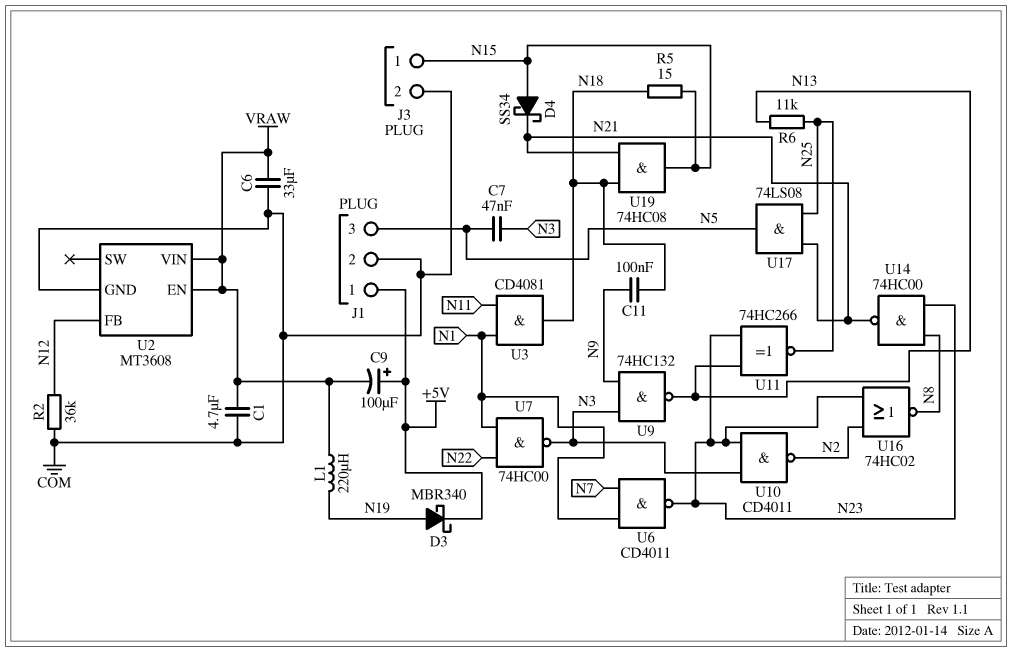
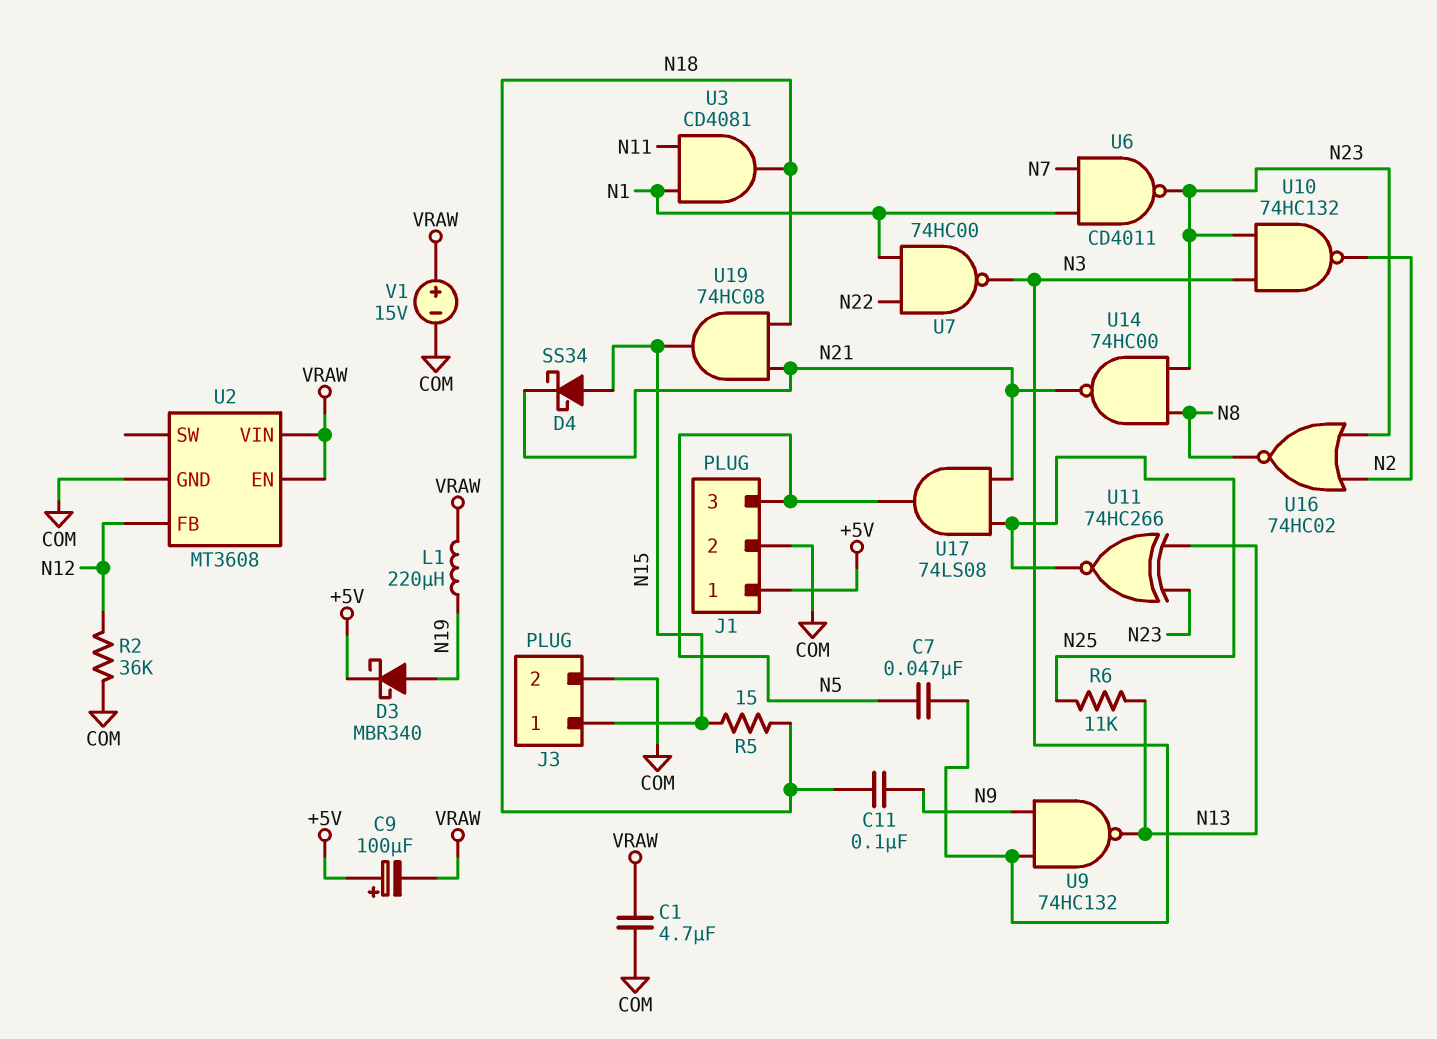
C6: 33uF (COM, VRAW) -> none
U10: NAND CD4011 (in N3, in N23, out N2) -> NAND 74HC132 (in N3, in N23, out N2)
V1: none -> 15V (plus VRAW, minus COM)

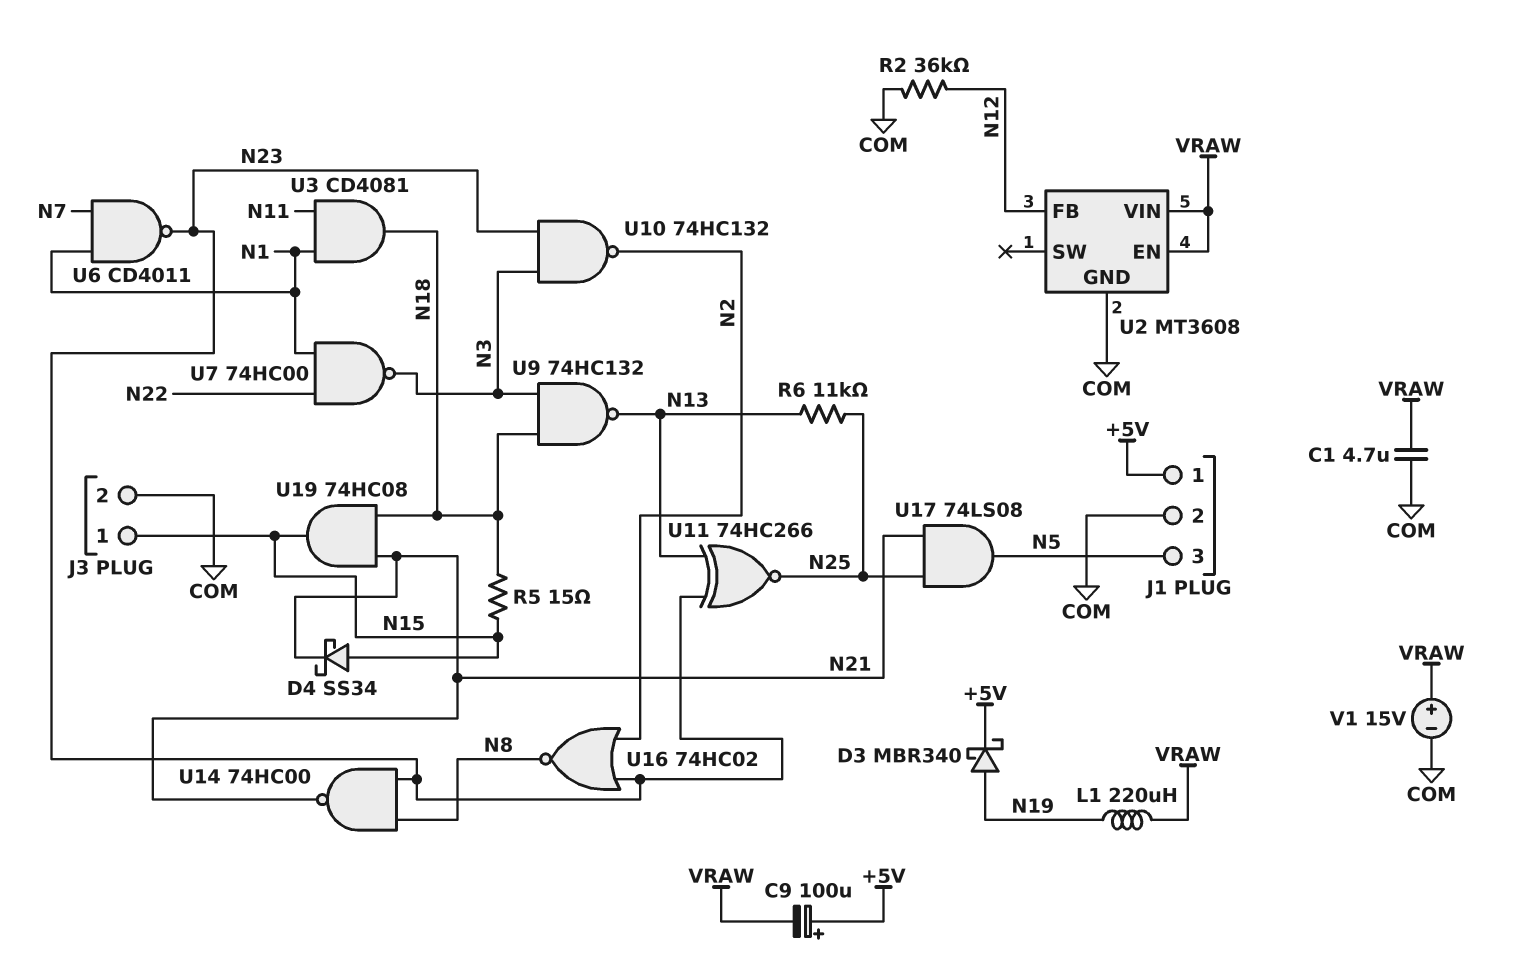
C7: 47nF (N3, N5) -> none
C11: 100nF (N9, N18) -> none
U9: NAND 74HC132 (in N3, in N9, out N13) -> NAND 74HC132 (in N3, in N18, out N13)

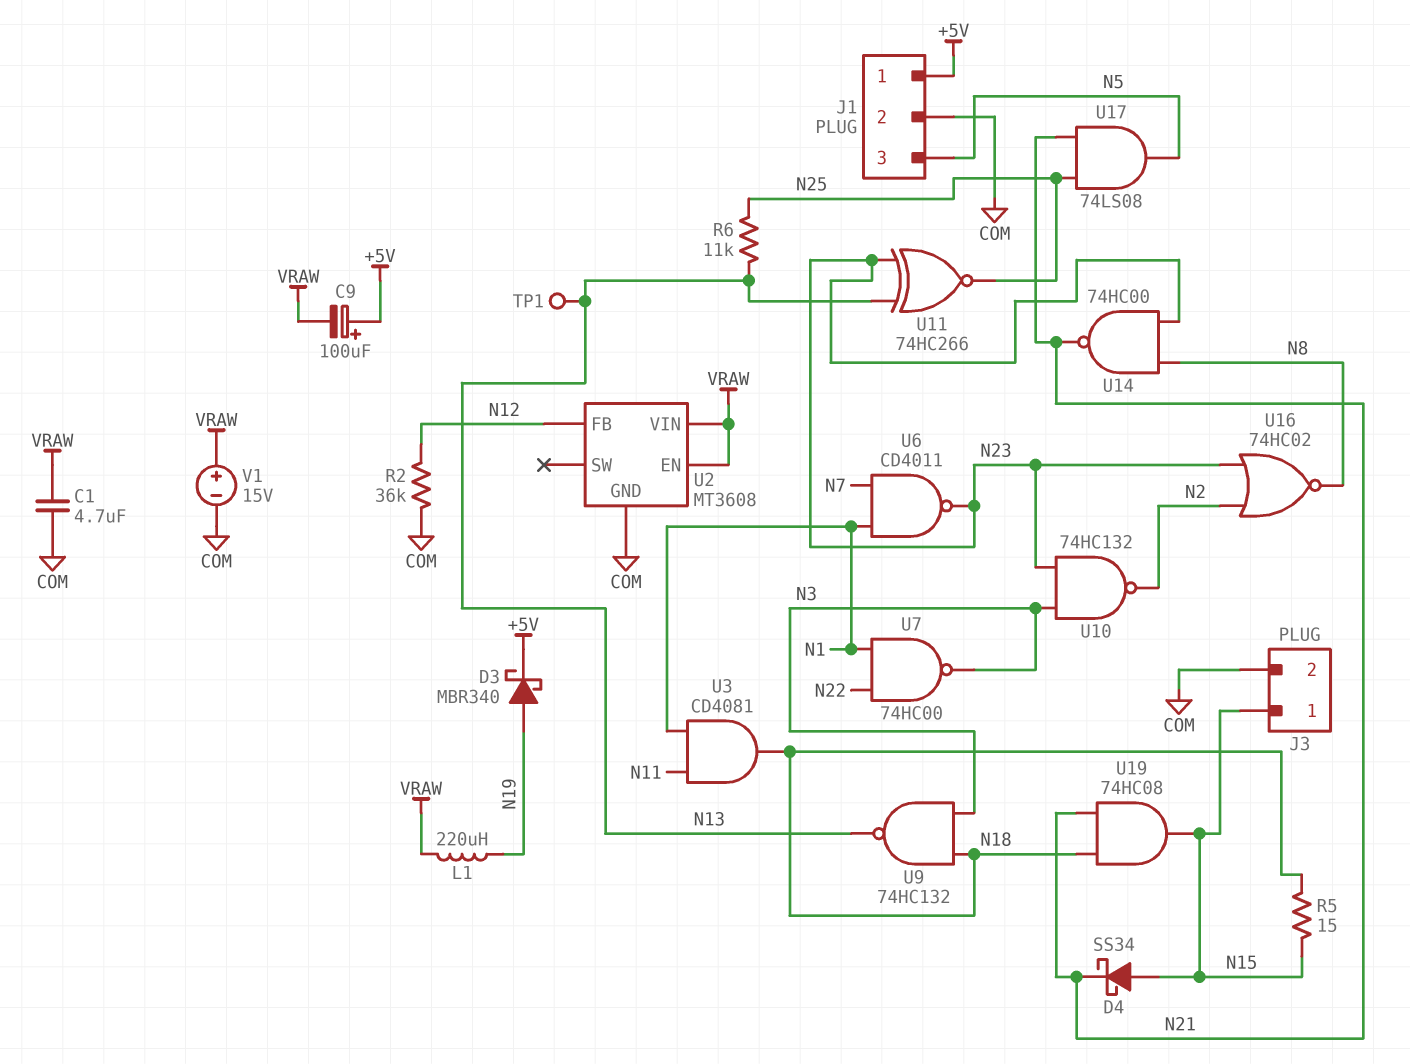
TP1: none -> test point (N13)

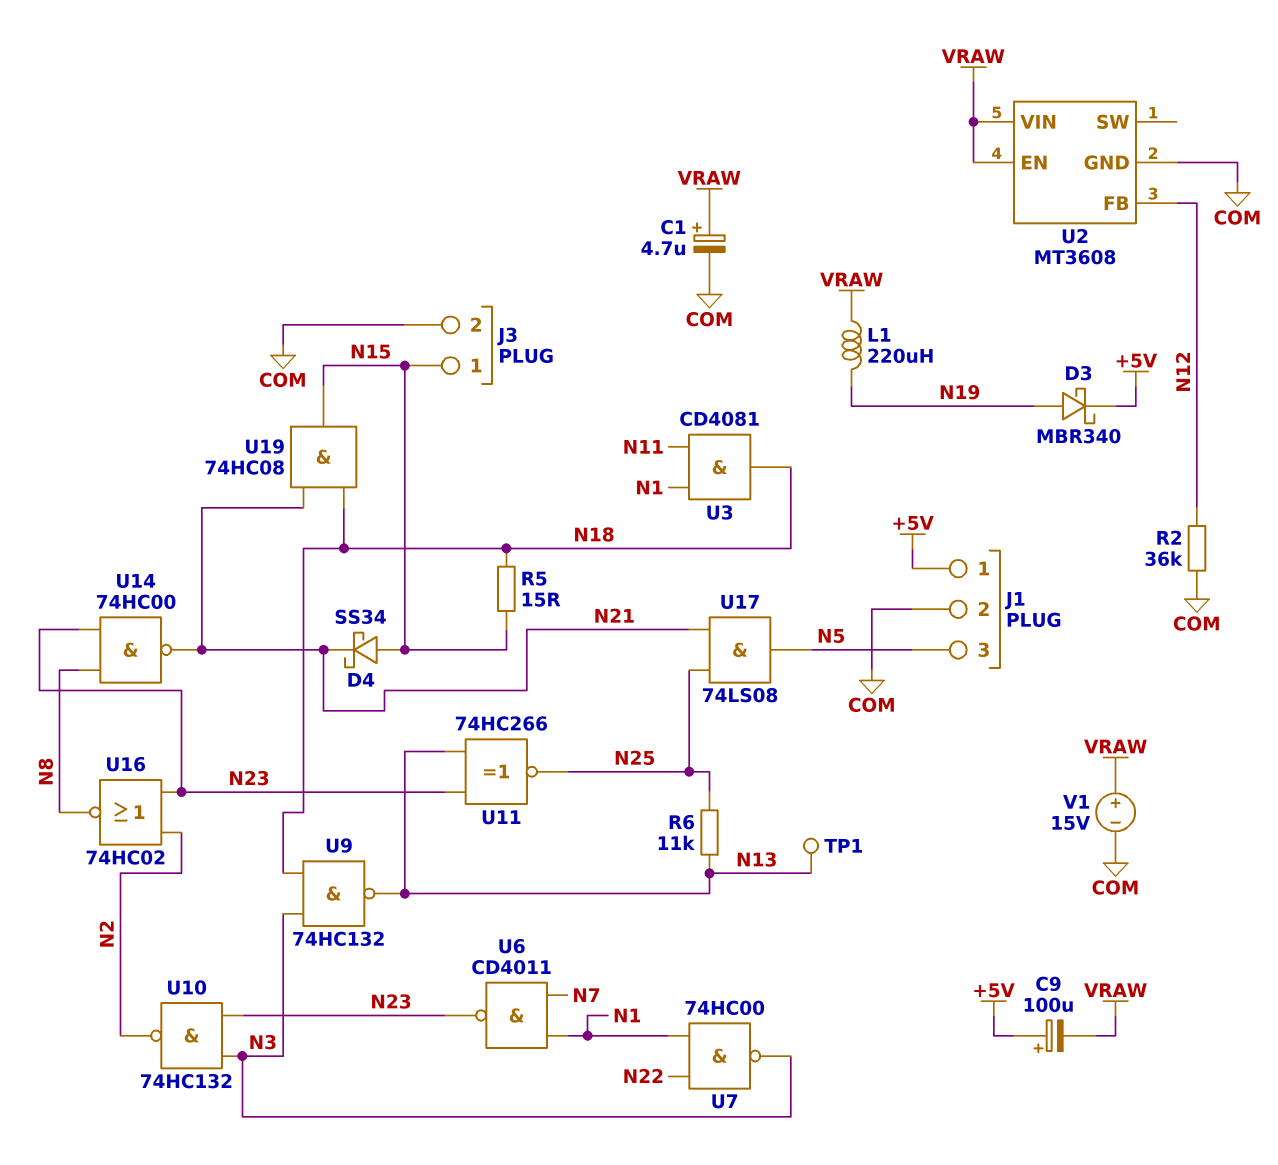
C1: 4.7uF (COM, VRAW) -> 4.7uF (plus VRAW, minus COM)

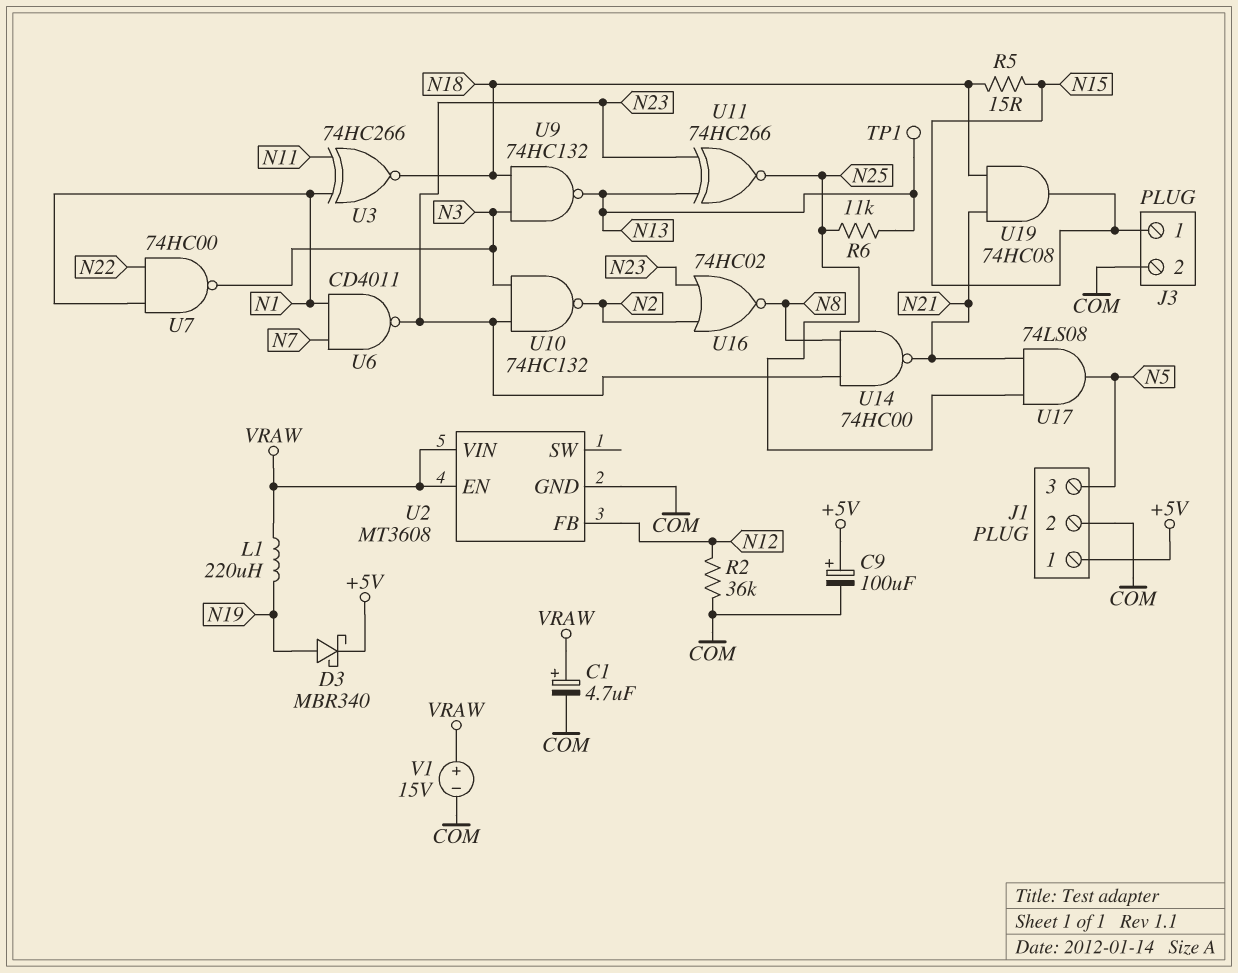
C9: 100uF (plus +5V, minus VRAW) -> 100uF (plus +5V, minus COM)
D4: schottky SS34 (A N15, K N21) -> none
U3: AND CD4081 (in N1, in N11, out N18) -> XNOR 74HC266 (in N1, in N11, out N18)

